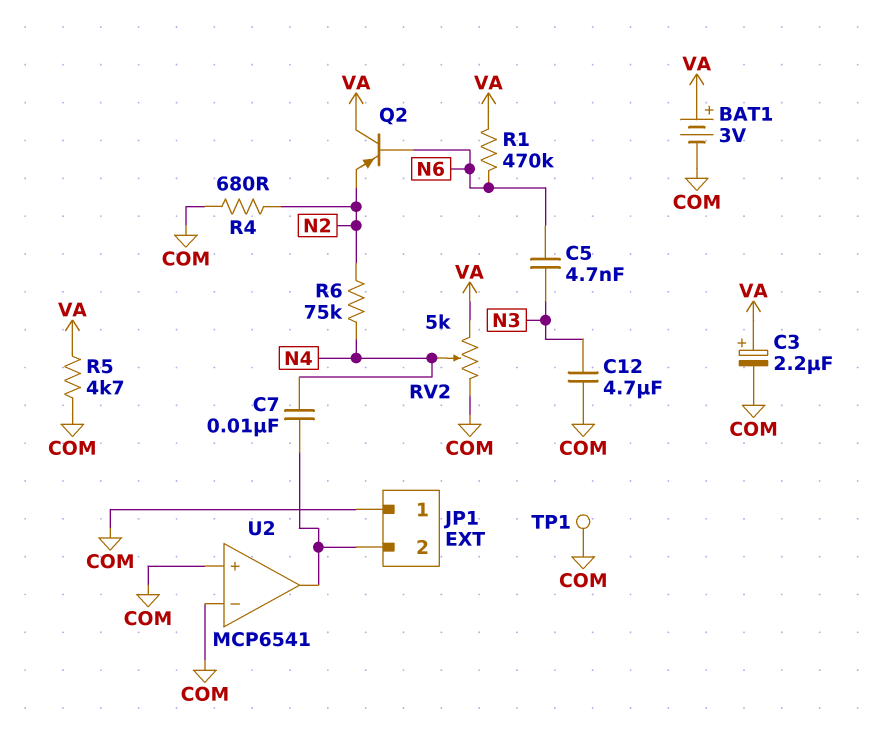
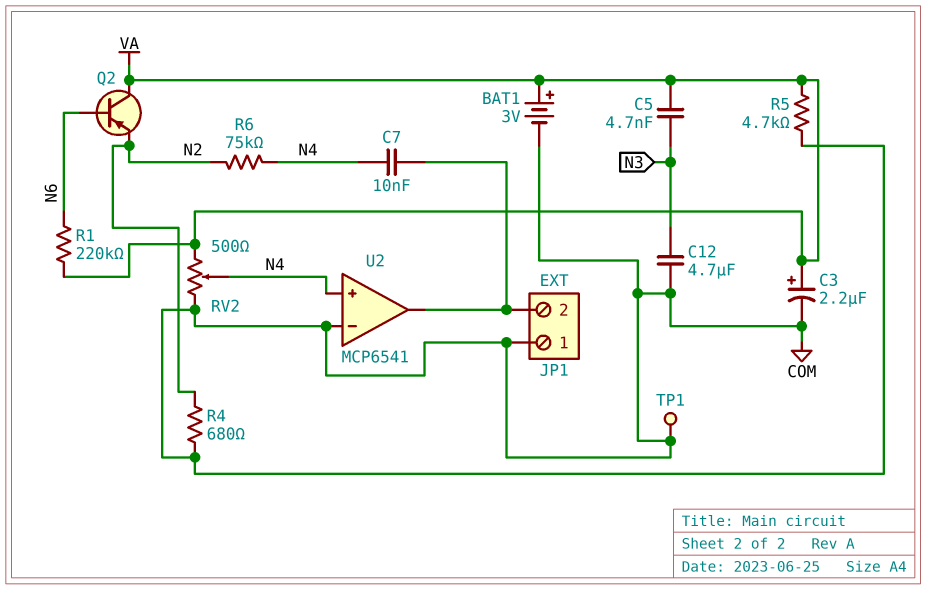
C5: 4.7nF (N3, N6) -> 4.7nF (N3, VA)
R1: 470k (N6, VA) -> 220k (N6, VA)
RV2: 5k (COM, VA, wiper N4) -> 500 (COM, VA, wiper N4)
U2 pin in+: COM -> N4

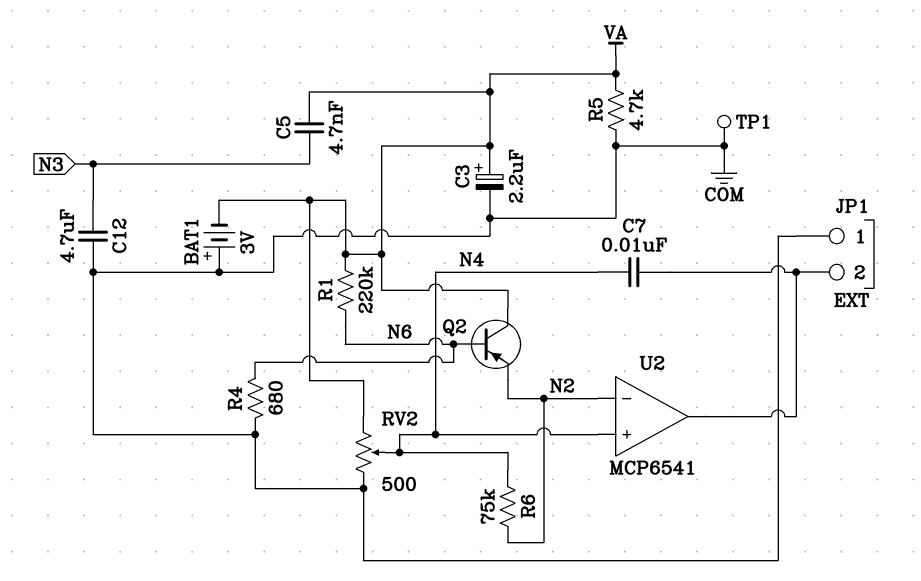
BAT1: 3V (plus VA, minus COM) -> 3V (plus COM, minus VA)
R4: 680 (COM, N2) -> 680 (COM, N6)
U2 pin in-: COM -> N2

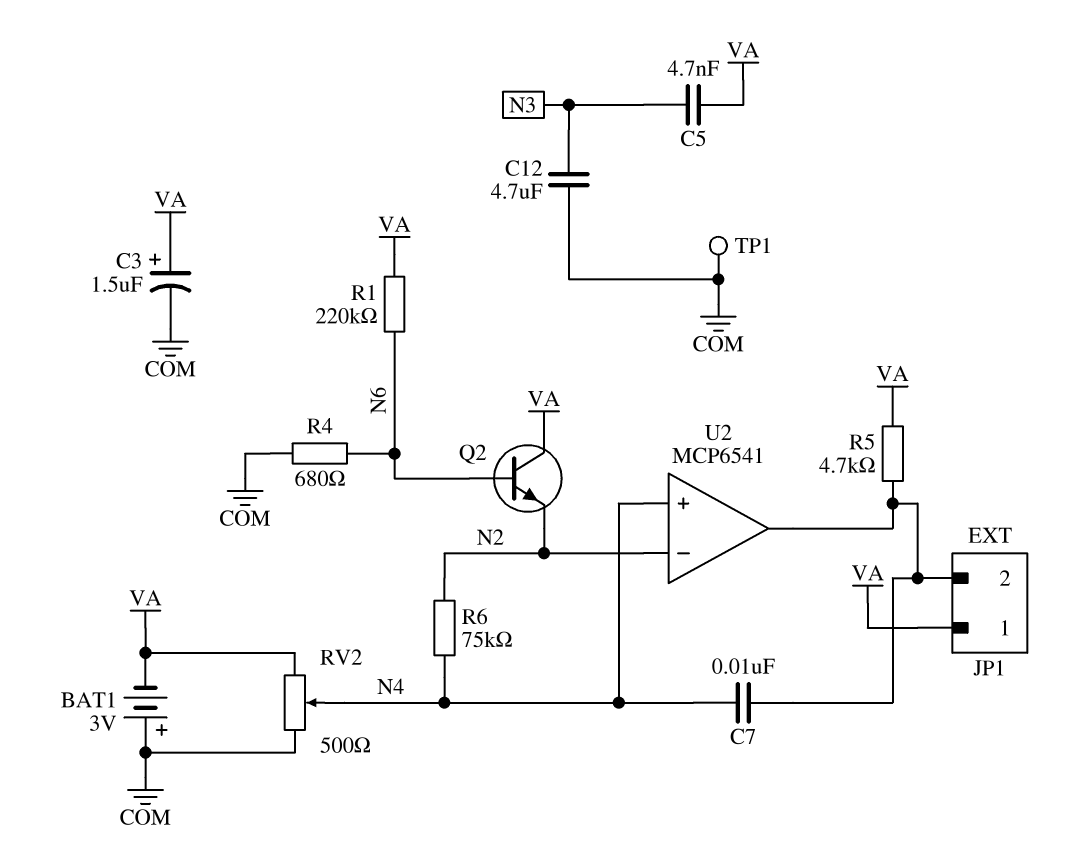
C3: 2.2uF (plus VA, minus COM) -> 1.5uF (plus VA, minus COM)
JP1 pin 1: COM -> VA
Q2: PNP (B N6, C VA, E N2) -> NPN (B N6, C VA, E N2)
R5: 4.7k (COM, VA) -> 4.7k (JP1/2, VA)

